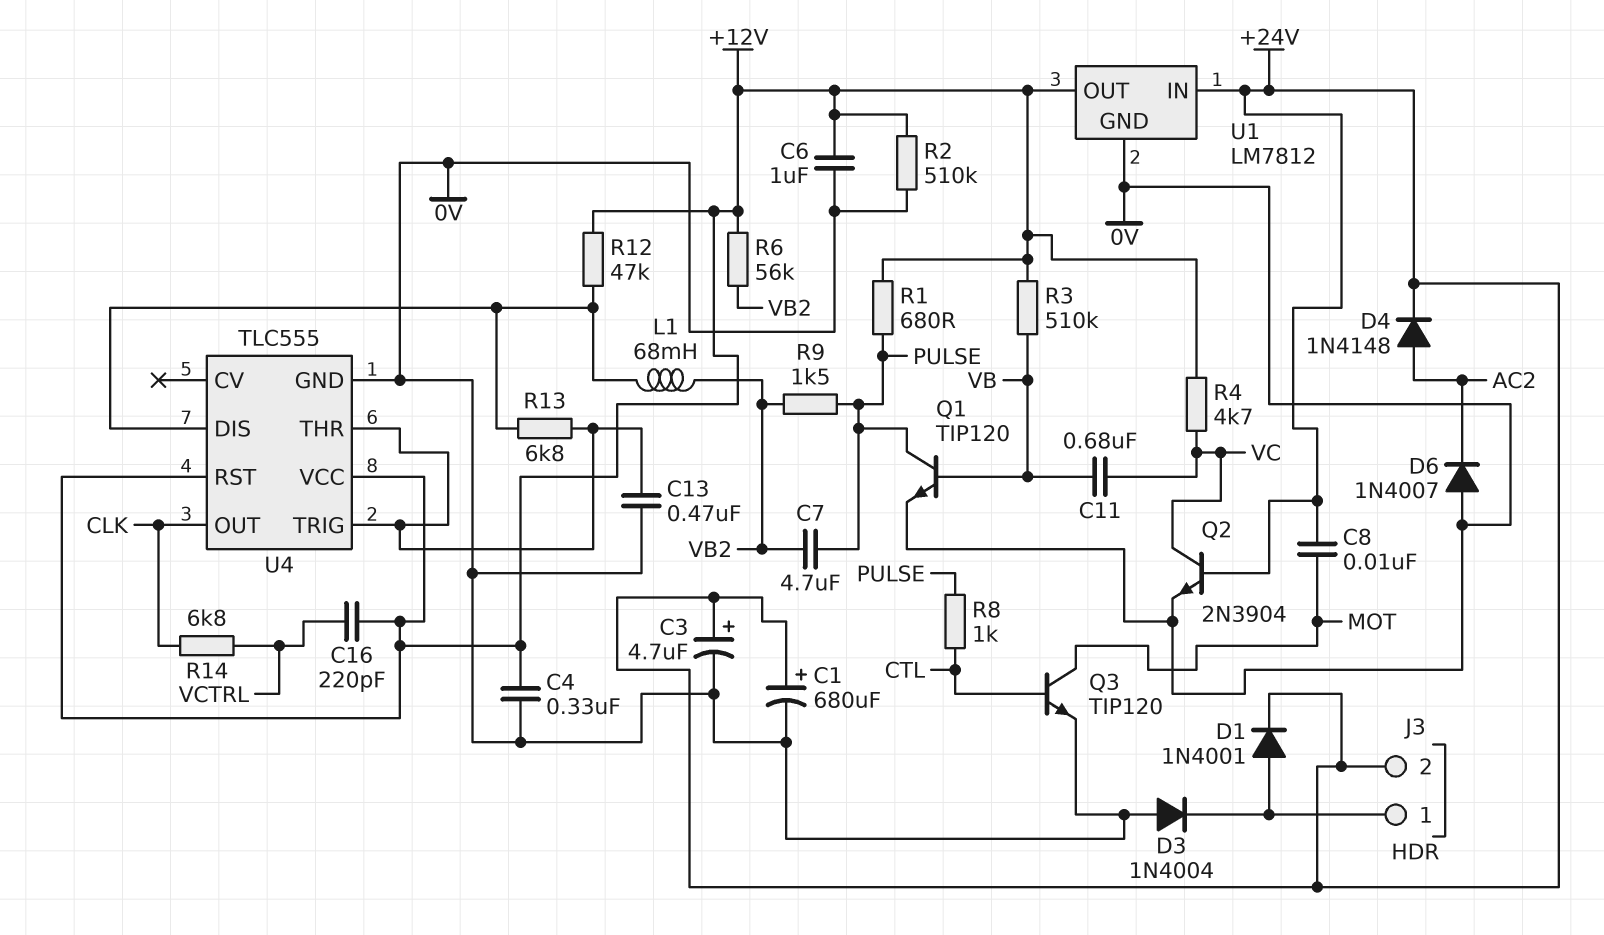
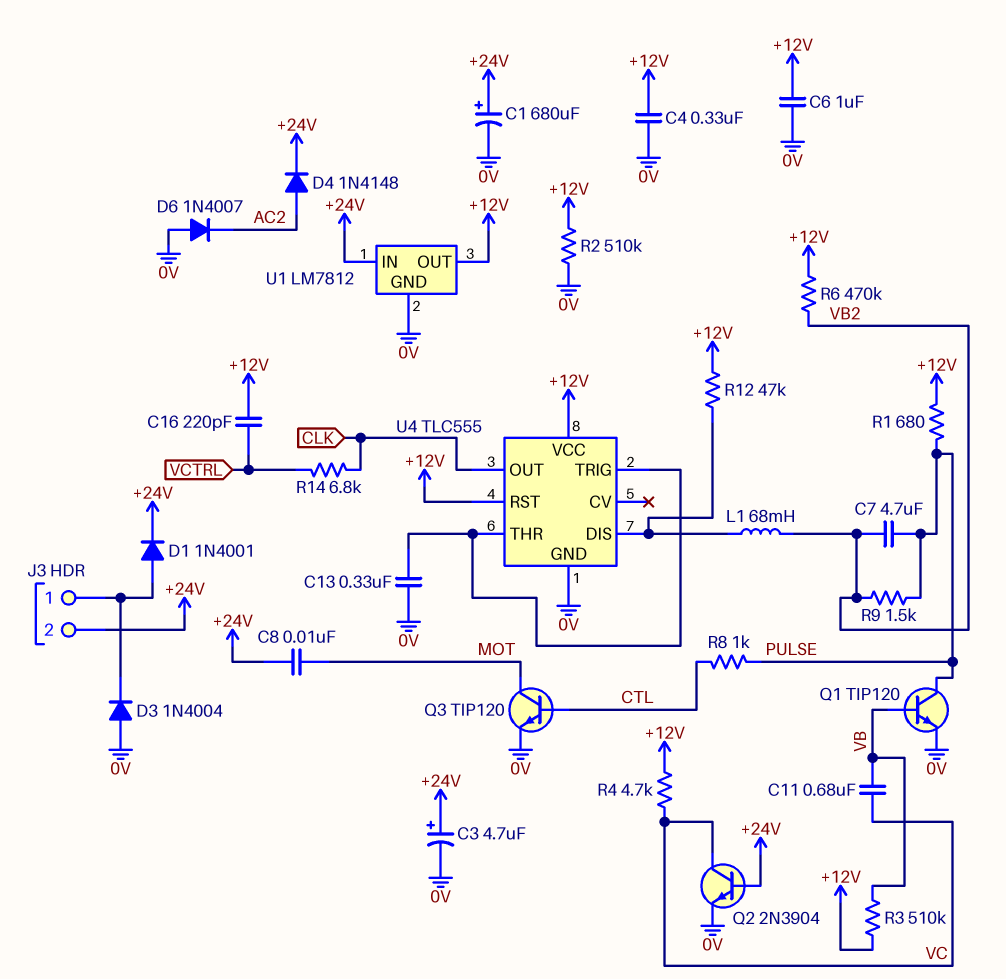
C13: 470nF (0V, U4/THR) -> 330nF (0V, U4/THR)
R6: 56k (+12V, VB2) -> 470k (+12V, VB2)
R13: 6.8k (U4/DIS, U4/THR) -> none

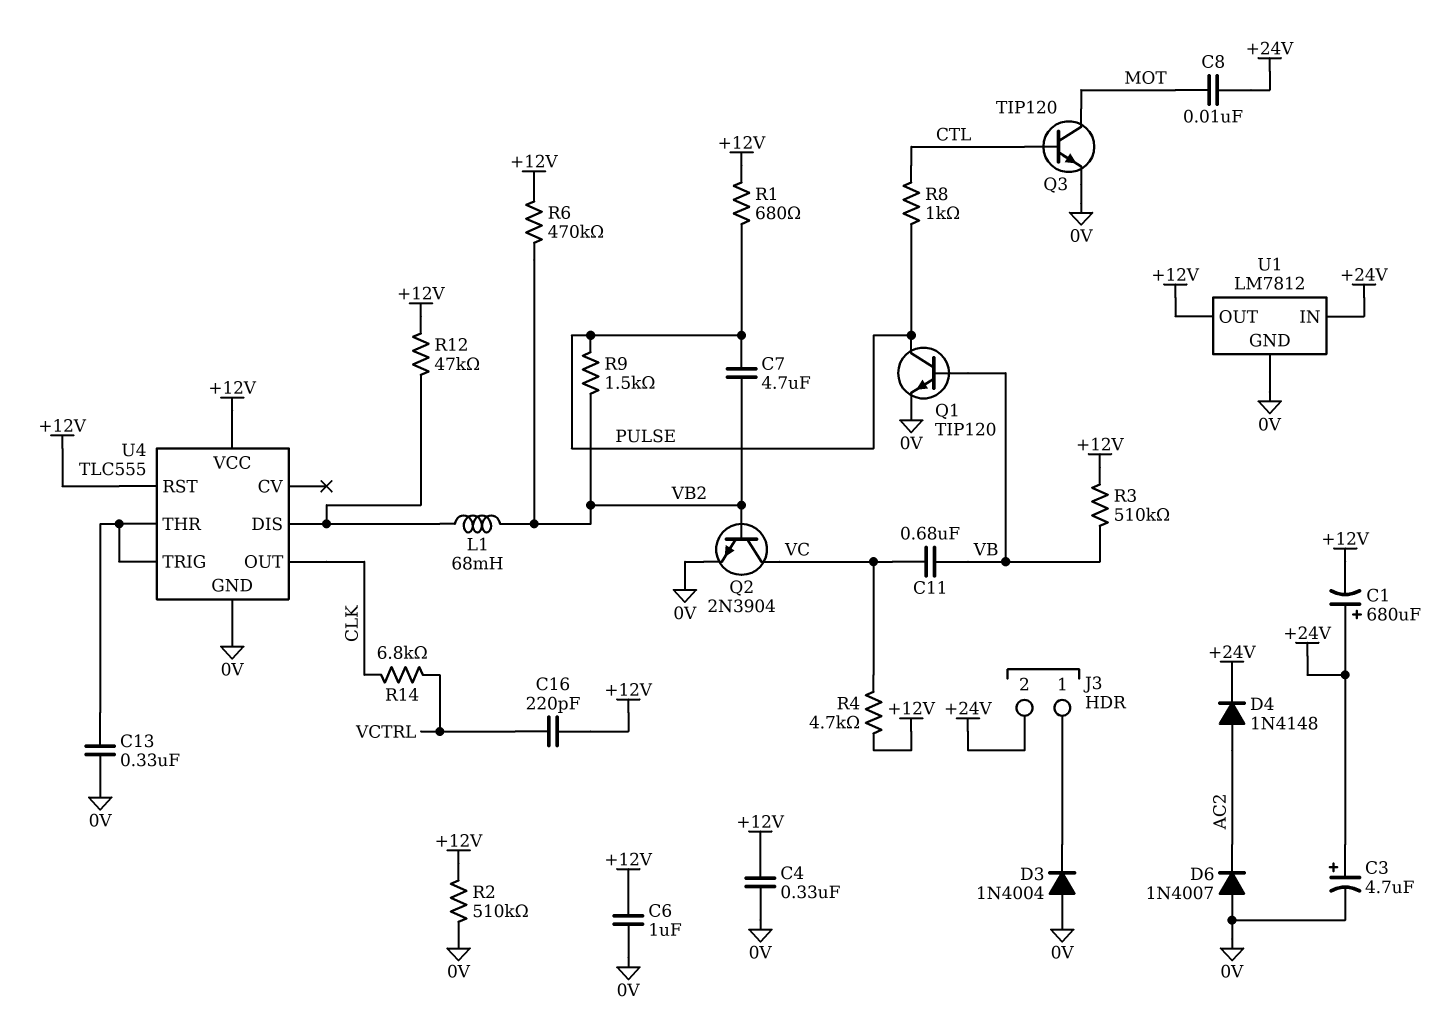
C1: 680uF (plus +24V, minus 0V) -> 680uF (plus +24V, minus +12V)
D1: diode 1N4001 (A J3/1, K +24V) -> none
Q2: NPN 2N3904 (B +24V, C VC, E 0V) -> NPN 2N3904 (B VB2, C VC, E 0V)

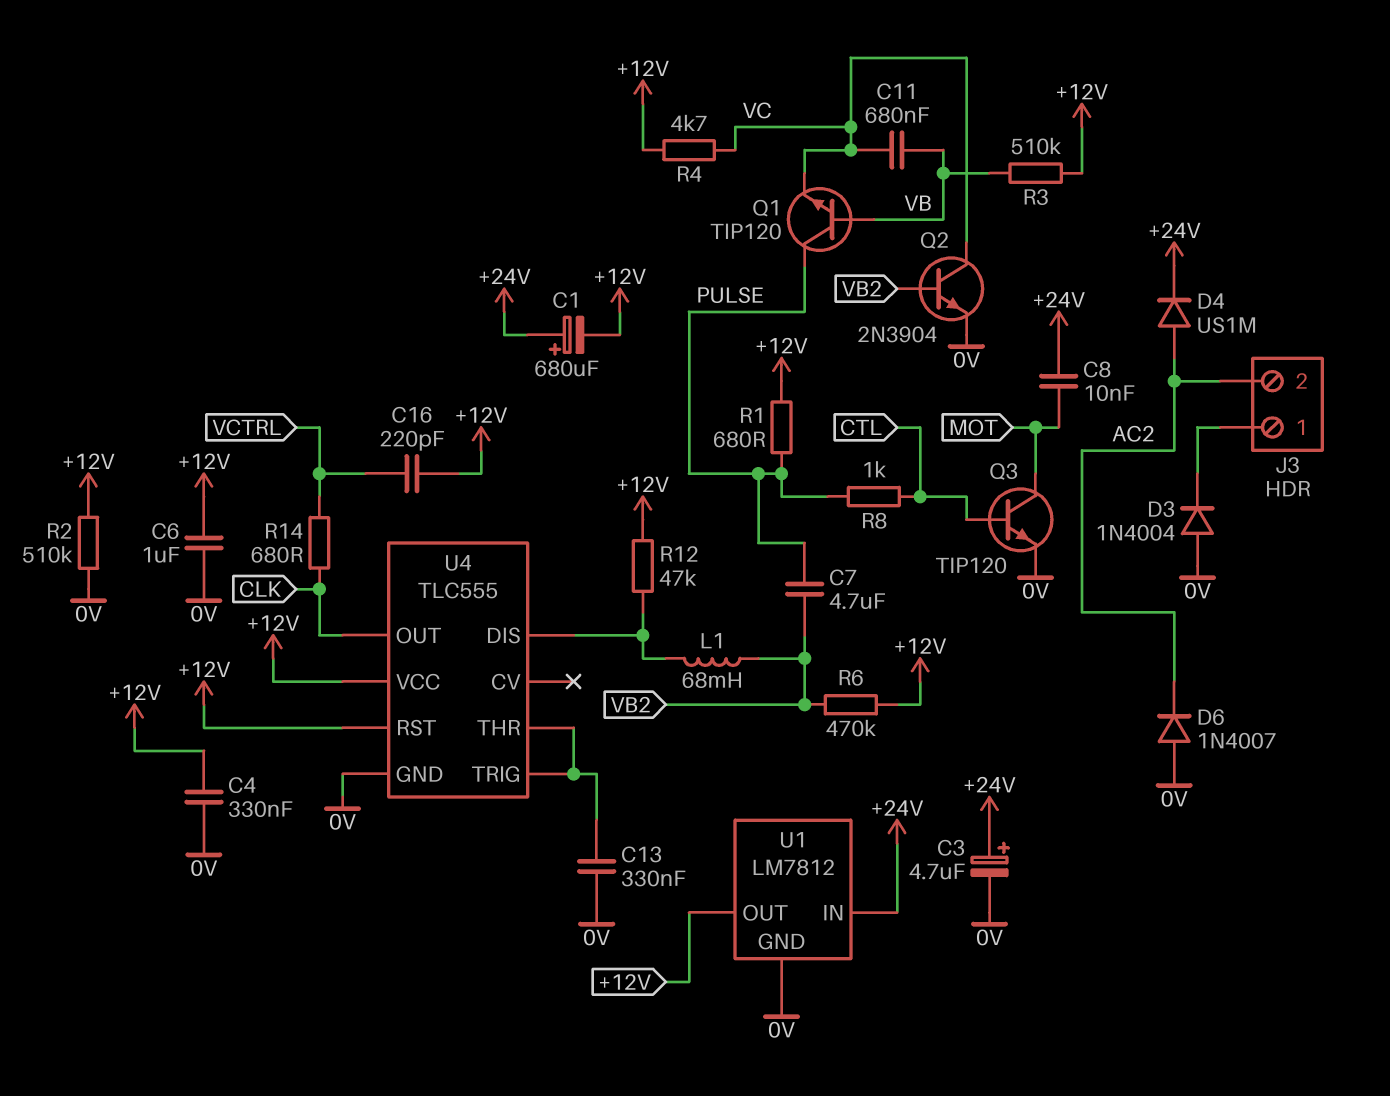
D4: diode 1N4148 (A AC2, K +24V) -> diode US1M (A AC2, K +24V)
J3 pin 2: +24V -> AC2
Q1: NPN TIP120 (B VB, C PULSE, E 0V) -> NPN TIP120 (B VB, C PULSE, E VC)
R9: 1.5k (PULSE, VB2) -> none
R14: 6.8k (CLK, VCTRL) -> 680 (CLK, VCTRL)

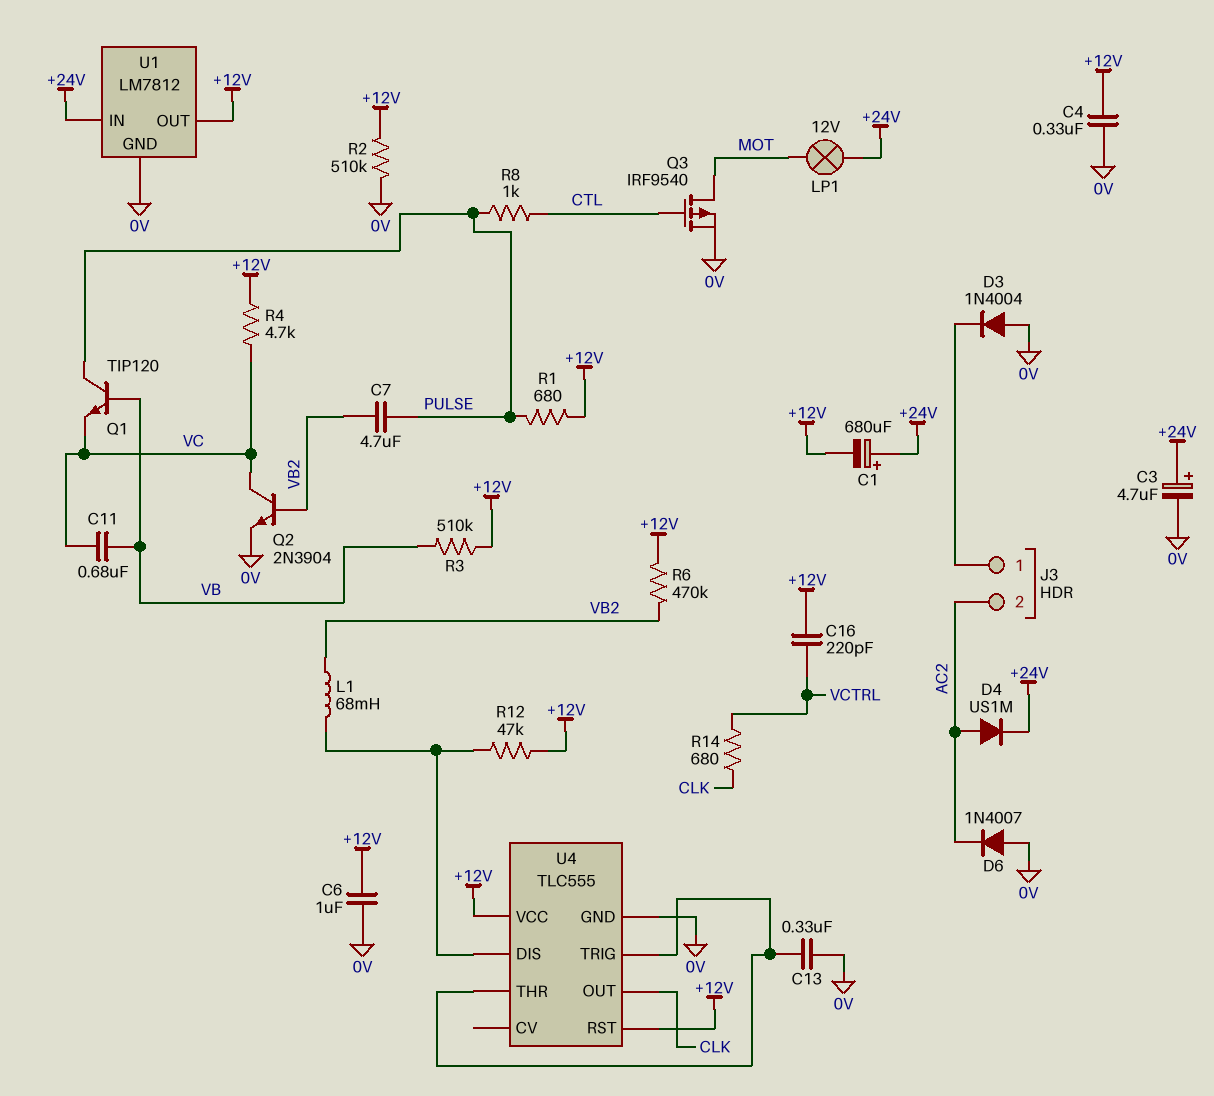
C8: 10nF (+24V, MOT) -> none
LP1: none -> lamp 12V (+24V, MOT)
Q3: NPN TIP120 (B CTL, C MOT, E 0V) -> PMOS IRF9540 (G CTL, D MOT, S 0V)

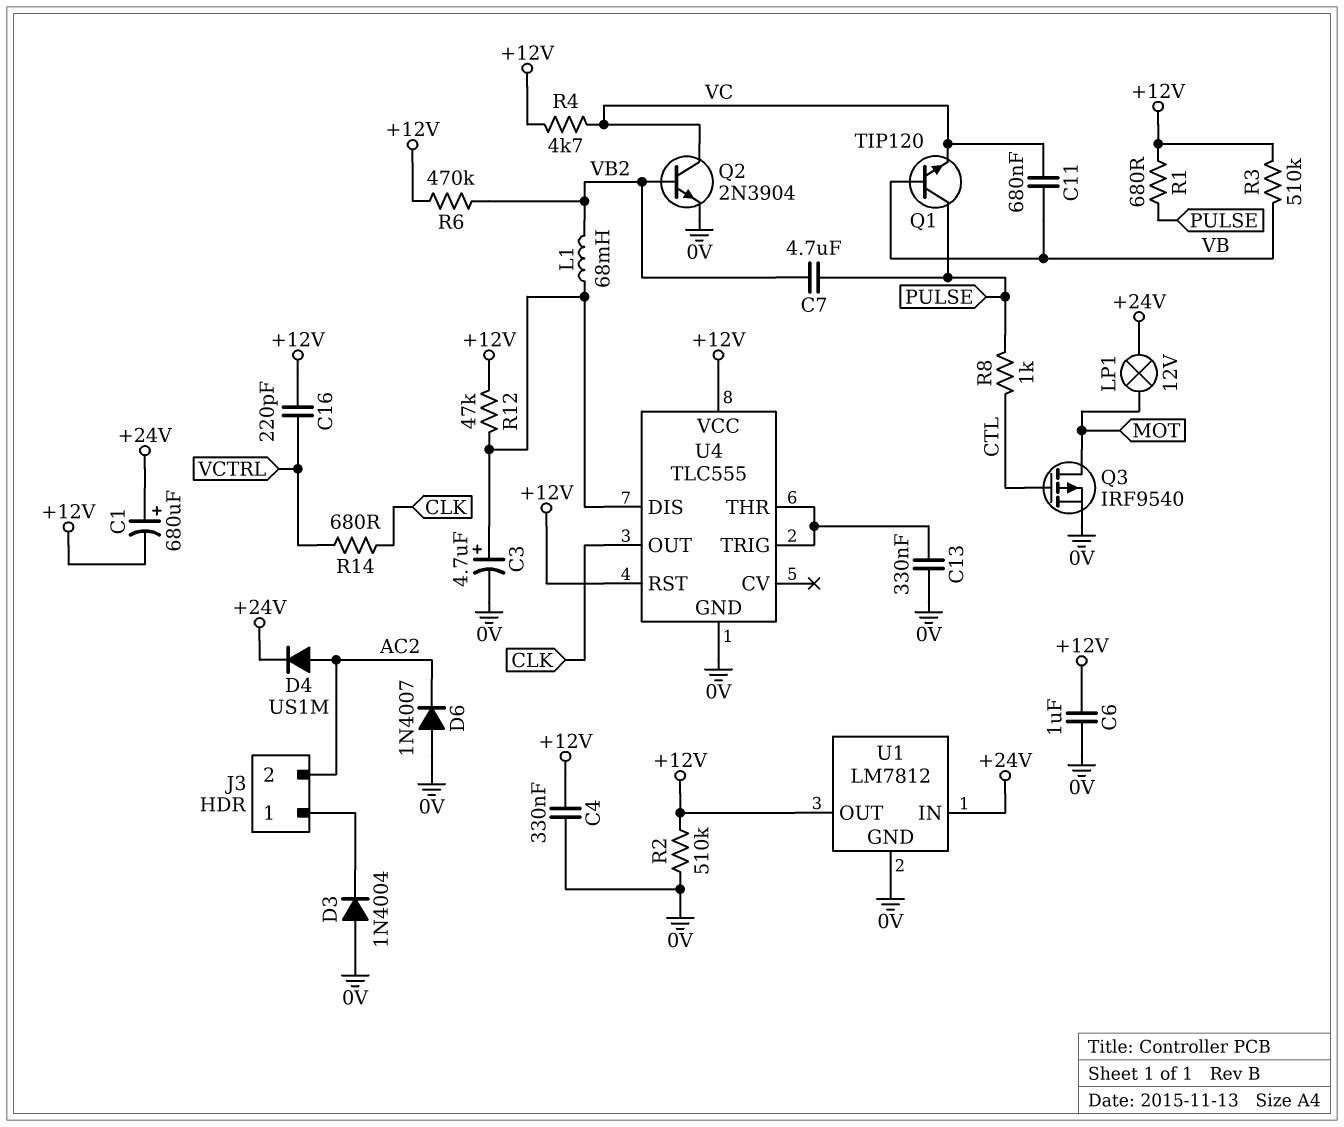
C3: 4.7uF (plus +24V, minus 0V) -> 4.7uF (plus U4/DIS, minus 0V)

